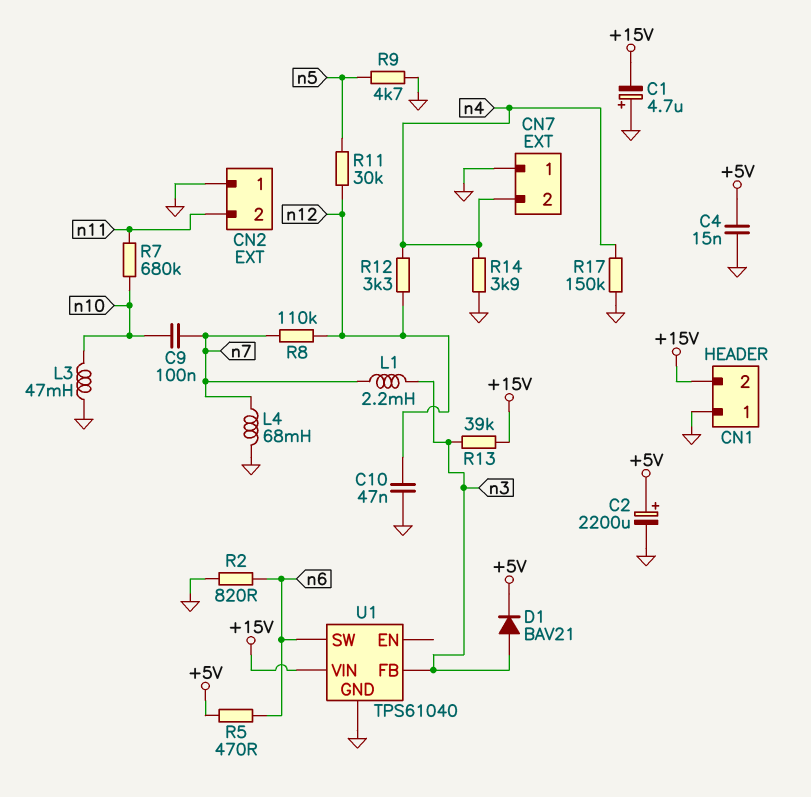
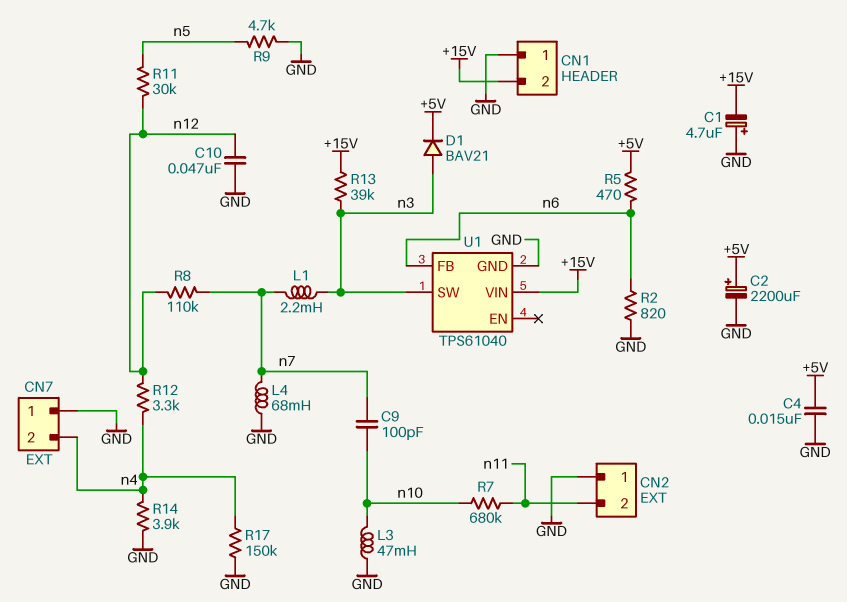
C9: 100nF (n7, n10) -> 100pF (n7, n10)
U1 pin FB: n3 -> n6
U1 pin SW: n6 -> n3

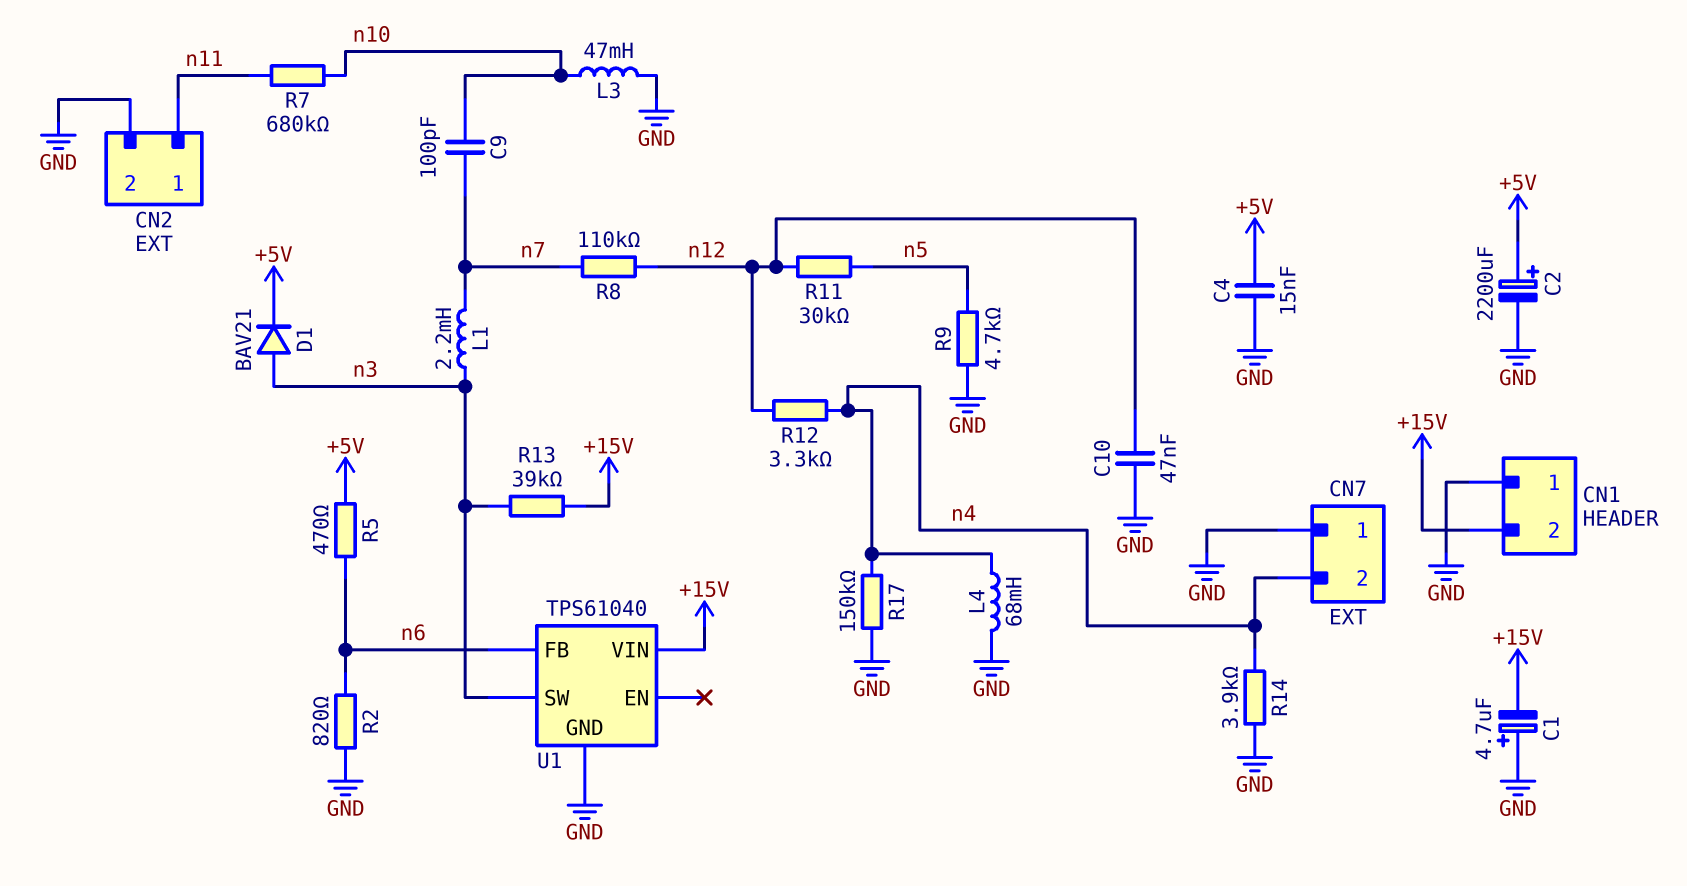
CN2 pin 1: GND -> n11
CN2 pin 2: n11 -> GND
L4: 68mH (GND, n7) -> 68mH (GND, n4)

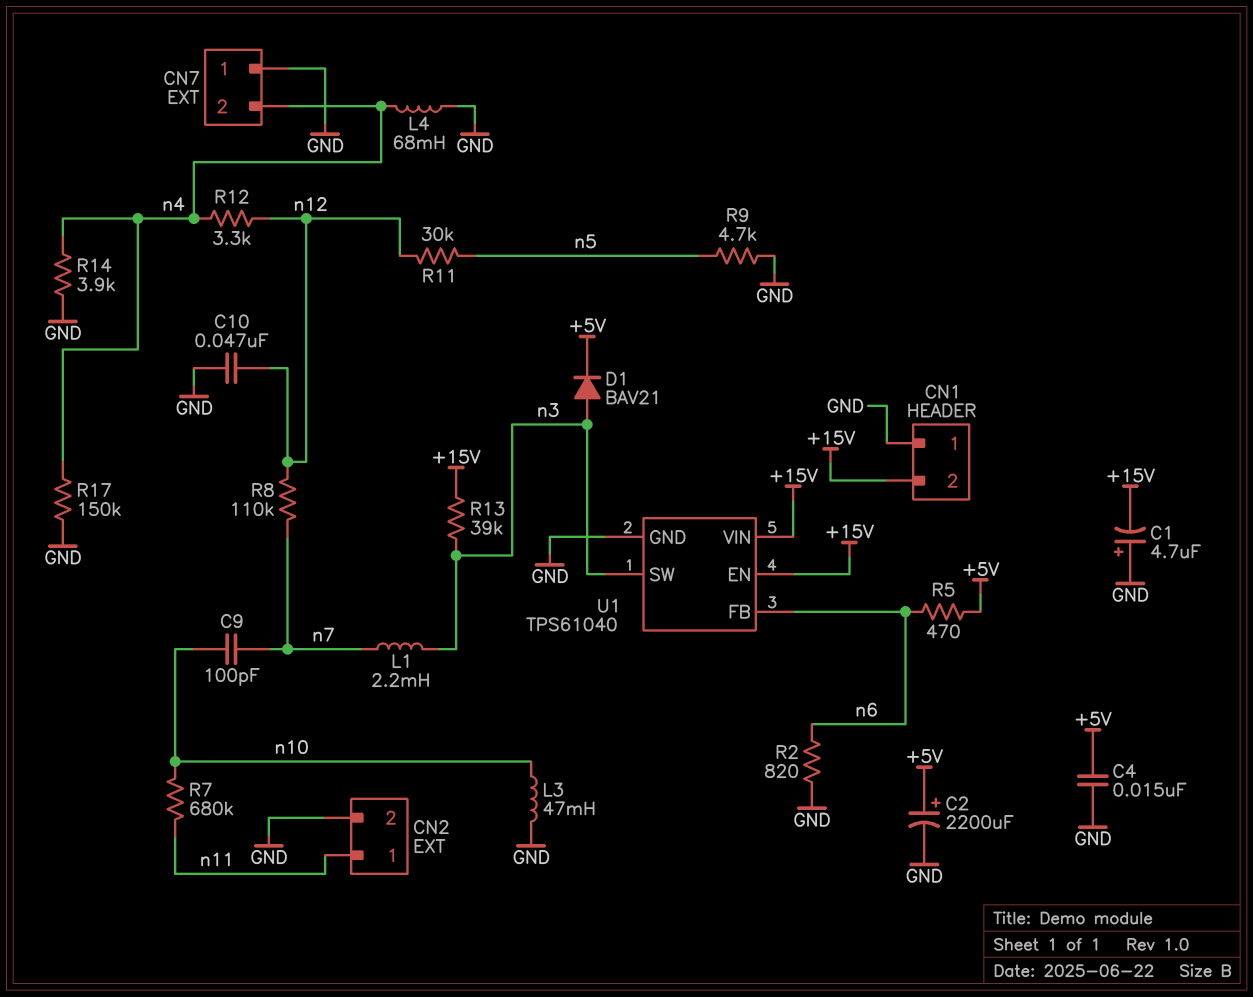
U1 pin EN: none -> +15V

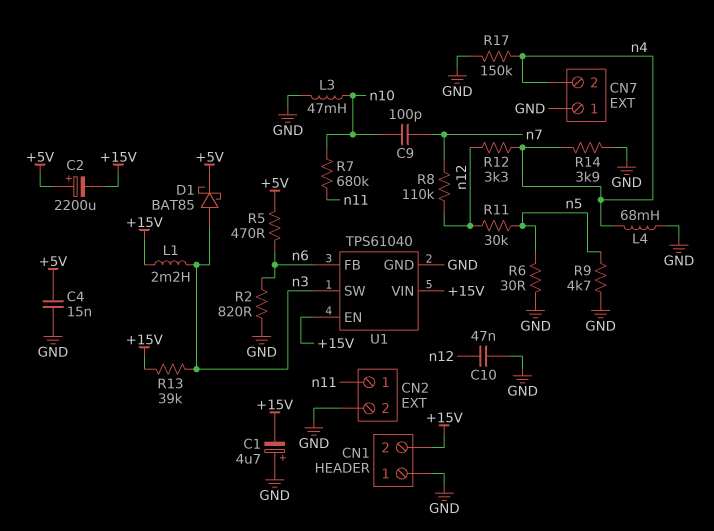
C2: 2200uF (plus +5V, minus GND) -> 2200uF (plus +5V, minus +15V)
D1: diode BAV21 (A n3, K +5V) -> schottky BAT85 (A n3, K +5V)
L1: 2.2mH (n3, n7) -> 2.2mH (+15V, n3)
R6: none -> 30 (GND, n5)

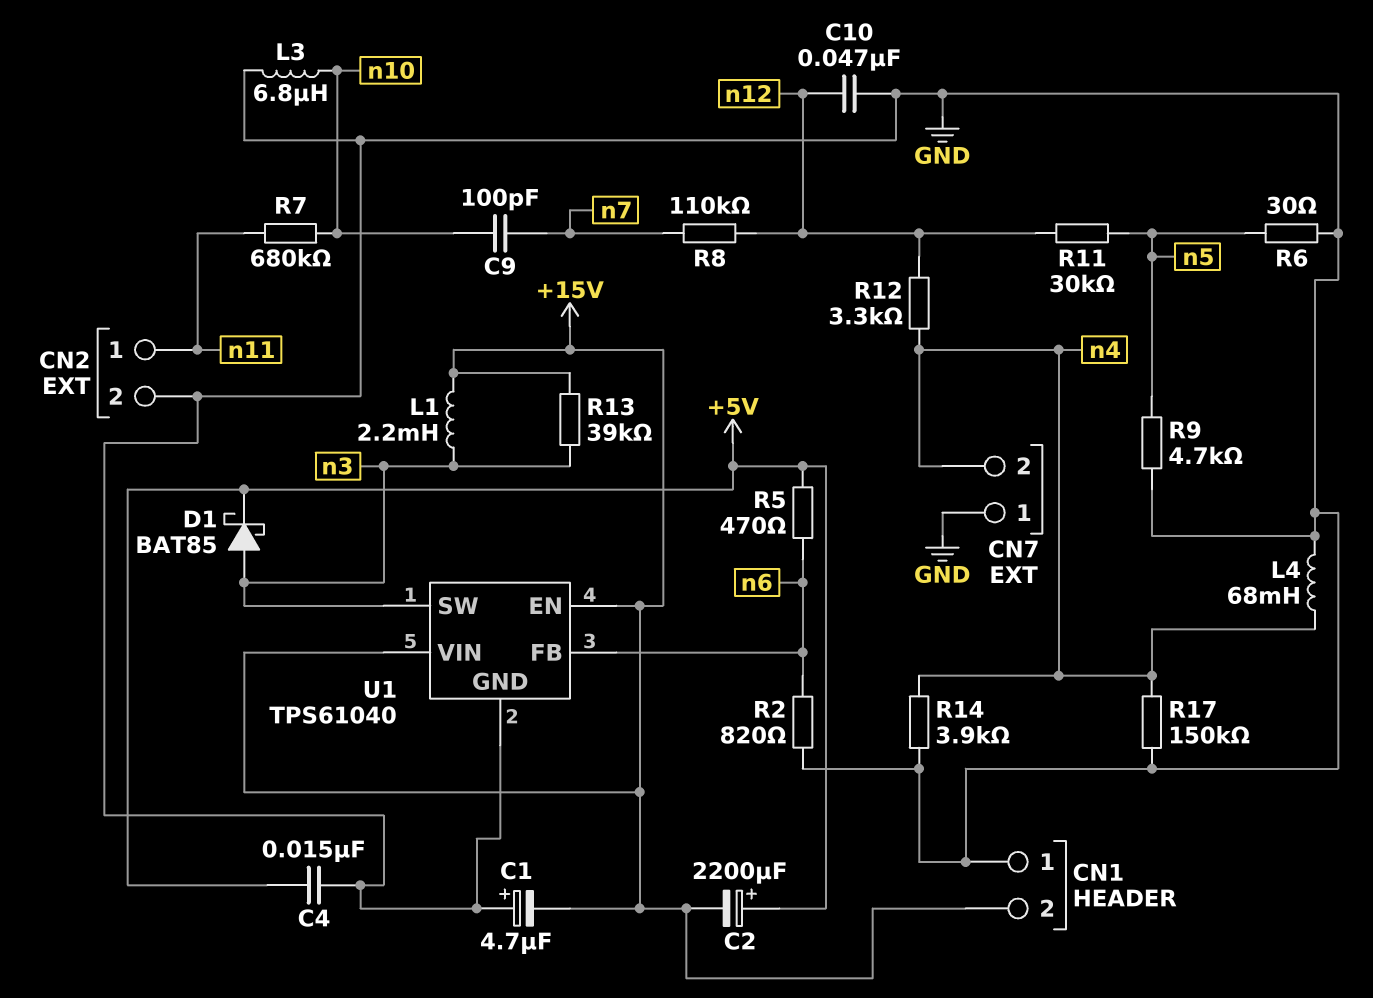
L3: 47mH (GND, n10) -> 6.8uH (GND, n10)

